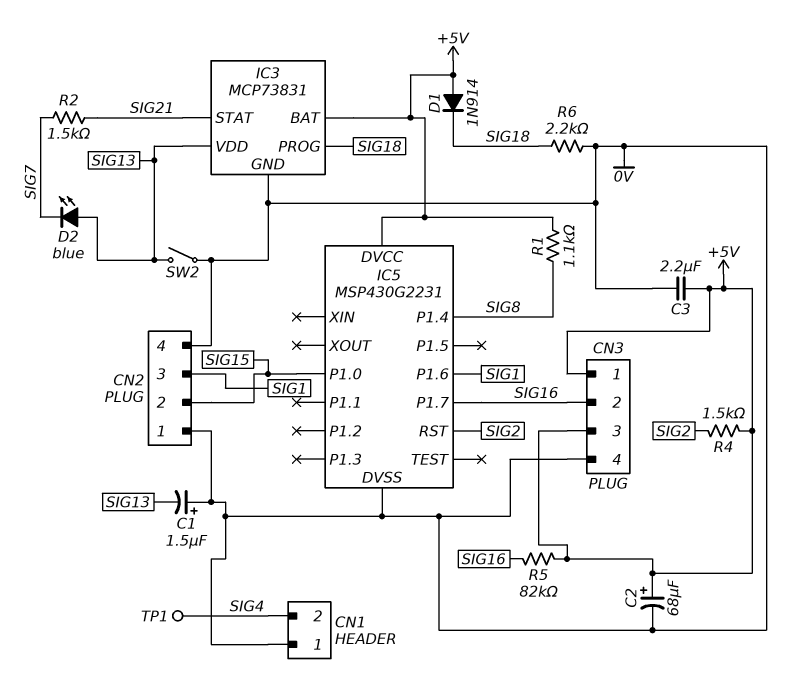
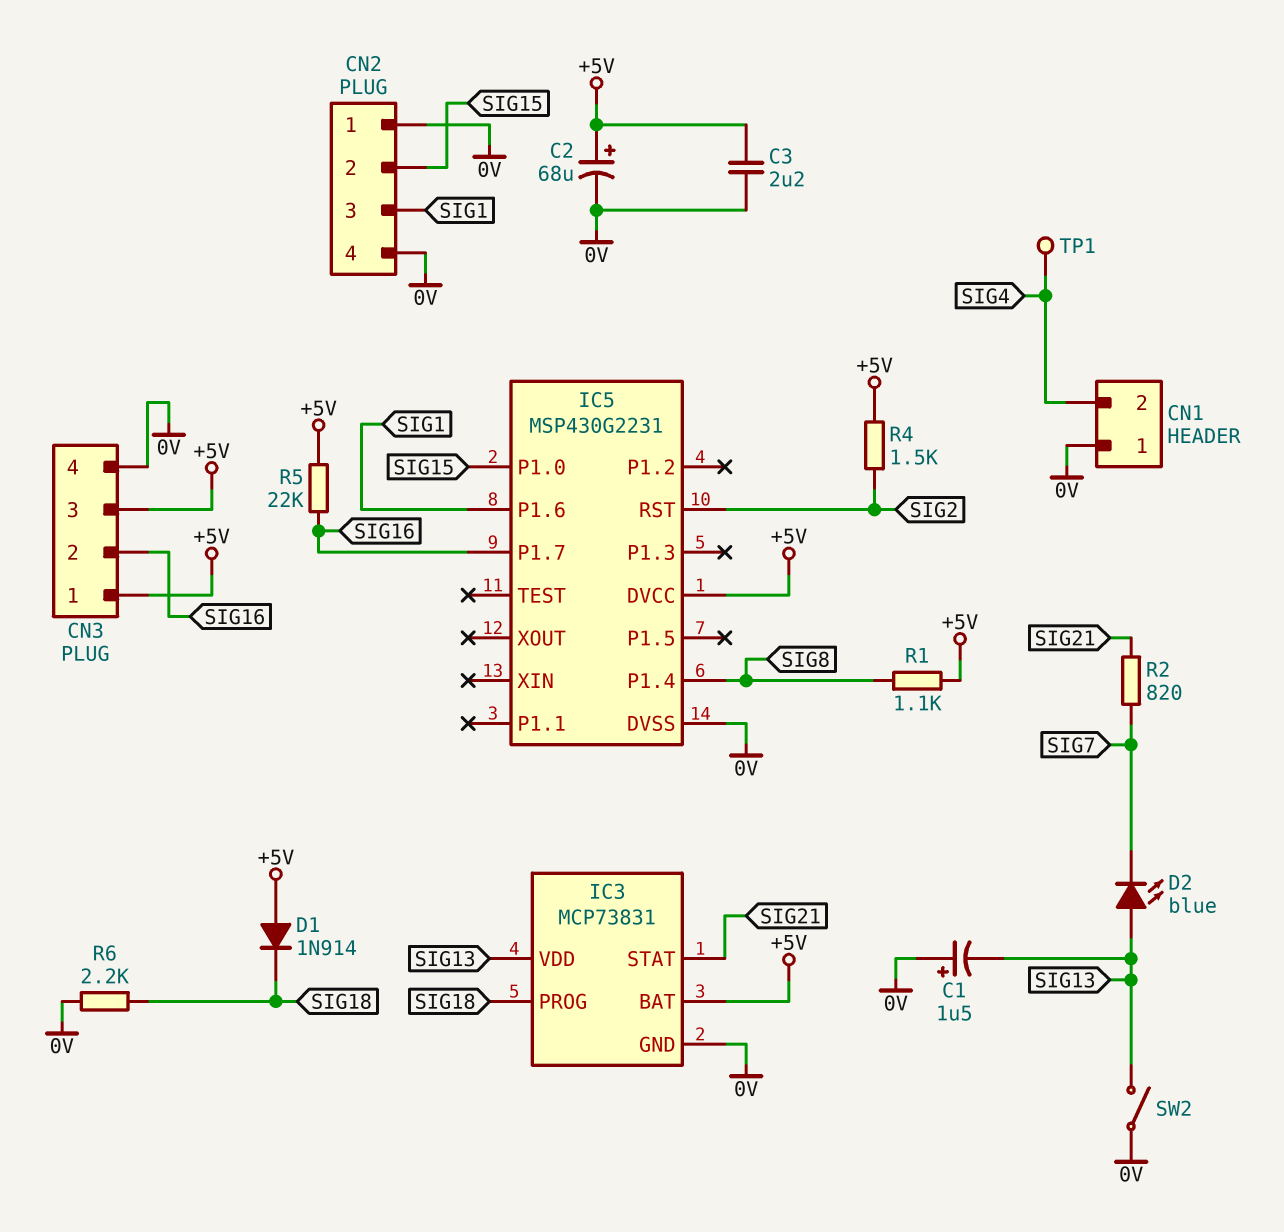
R2: 1.5k (SIG7, SIG21) -> 820 (SIG7, SIG21)
R5: 82k (+5V, SIG16) -> 22k (+5V, SIG16)

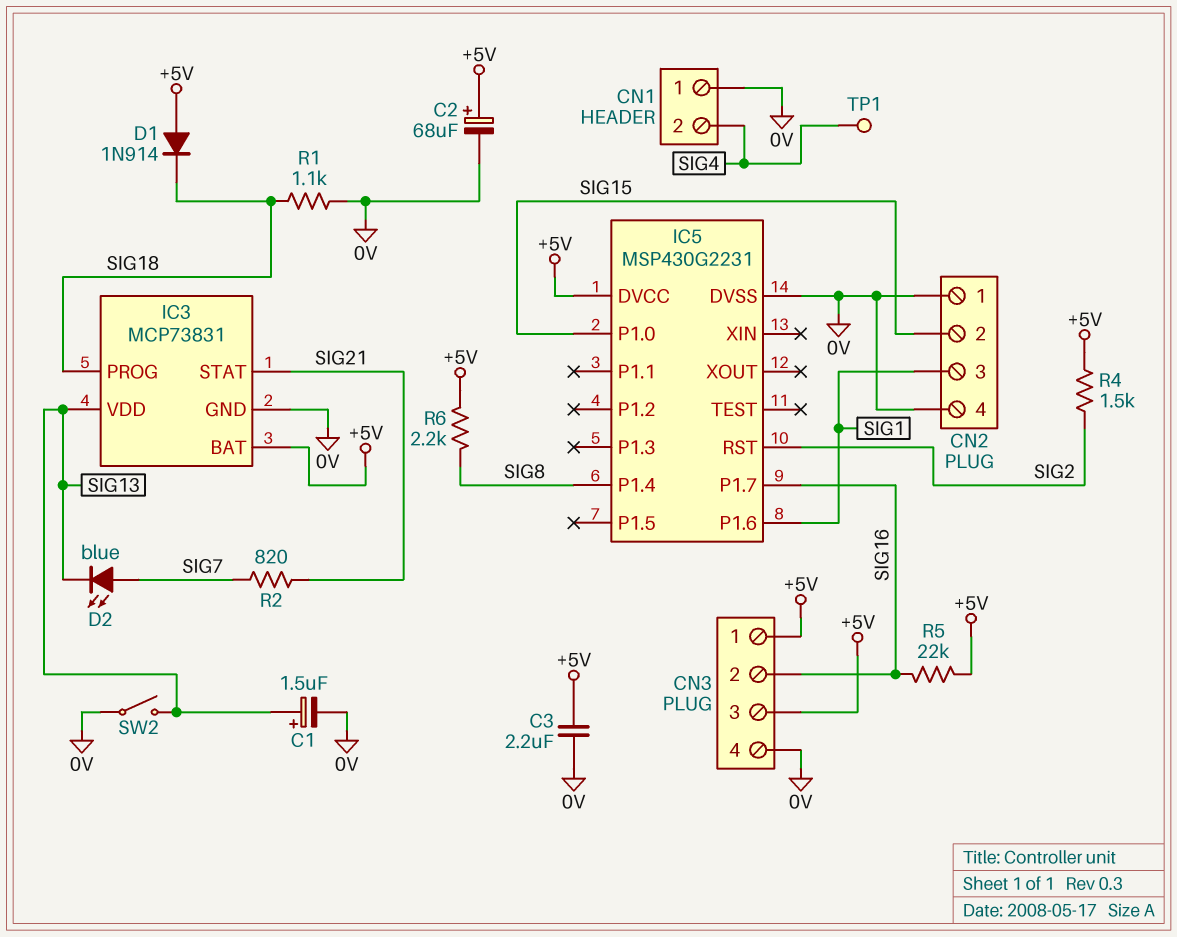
C1: 1.5uF (plus 0V, minus SIG13) -> 1.5uF (plus SIG13, minus 0V)
D2: LED blue (A SIG13, K SIG7) -> LED blue (A SIG7, K SIG13)
R1: 1.1k (+5V, SIG8) -> 1.1k (0V, SIG18)
R6: 2.2k (0V, SIG18) -> 2.2k (+5V, SIG8)

